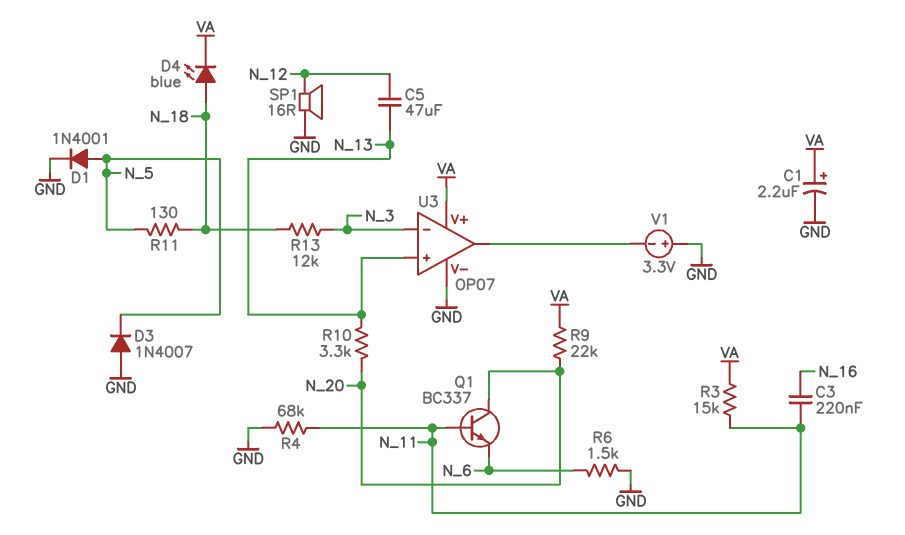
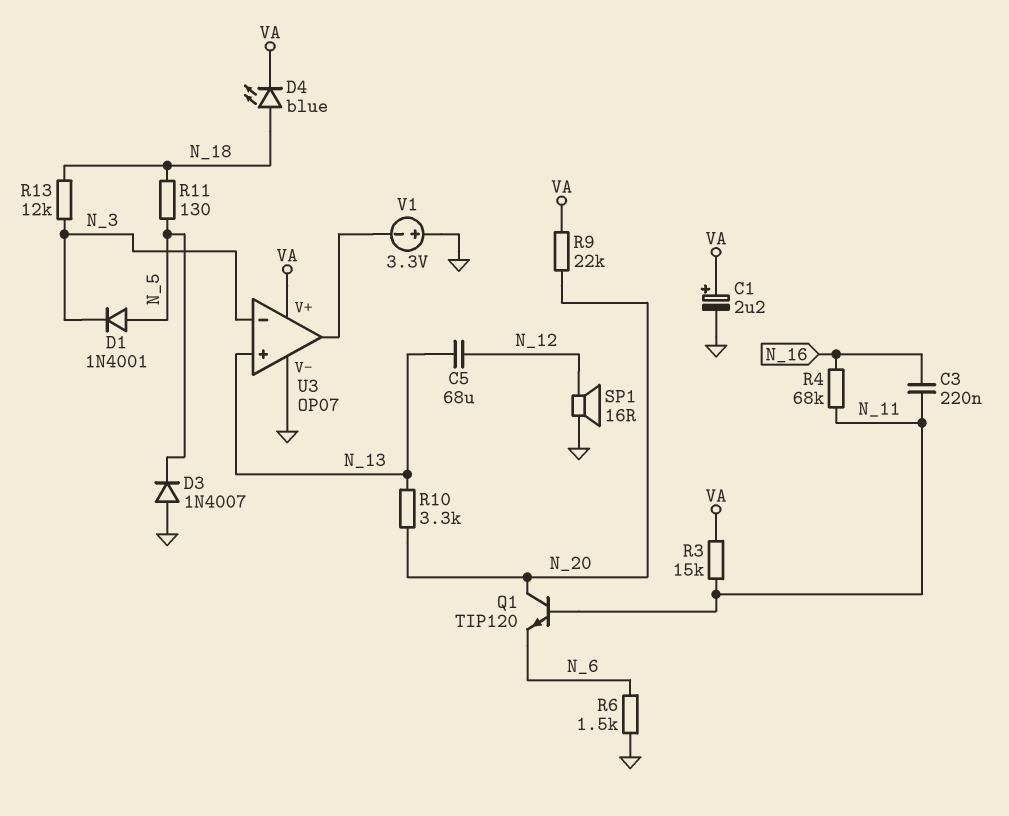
C5: 47uF (N_12, N_13) -> 68uF (N_12, N_13)
D1: diode 1N4001 (A N_5, K GND) -> diode 1N4001 (A N_5, K N_3)
Q1: NPN BC337 (B N_11, C N_20, E N_6) -> NPN TIP120 (B N_11, C N_20, E N_6)
R4: 68k (GND, N_11) -> 68k (N_11, N_16)

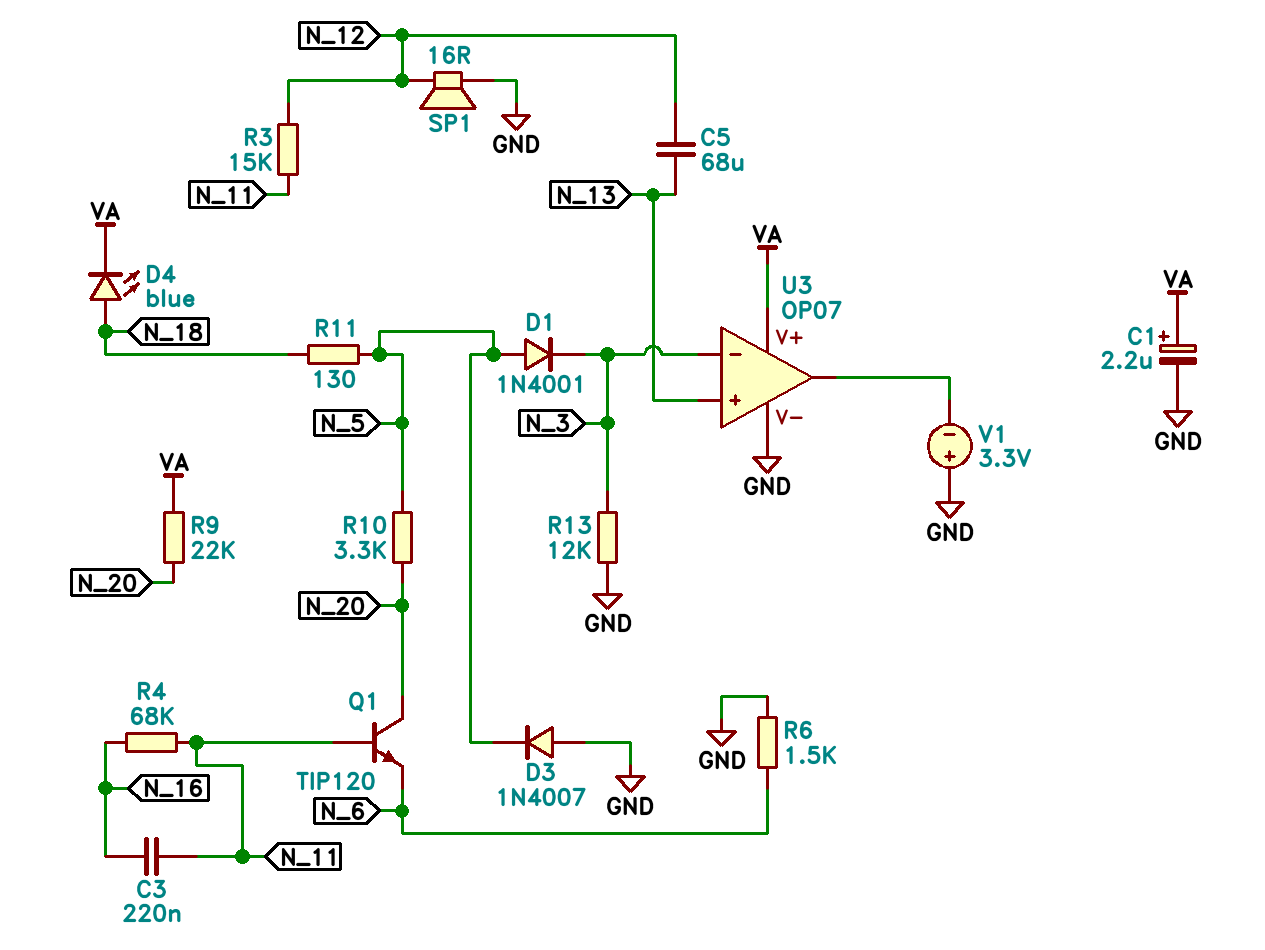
R3: 15k (N_11, VA) -> 15k (N_11, N_12)
R10: 3.3k (N_13, N_20) -> 3.3k (N_5, N_20)
R13: 12k (N_3, N_18) -> 12k (GND, N_3)

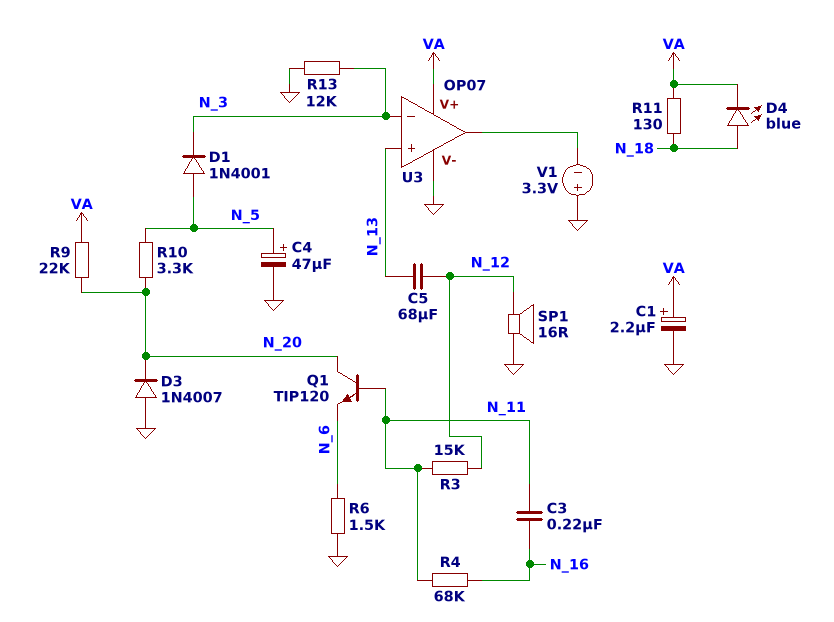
C4: none -> 47uF (plus N_5, minus GND)
D3: diode 1N4007 (A GND, K N_5) -> diode 1N4007 (A GND, K N_20)
R11: 130 (N_5, N_18) -> 130 (N_18, VA)

